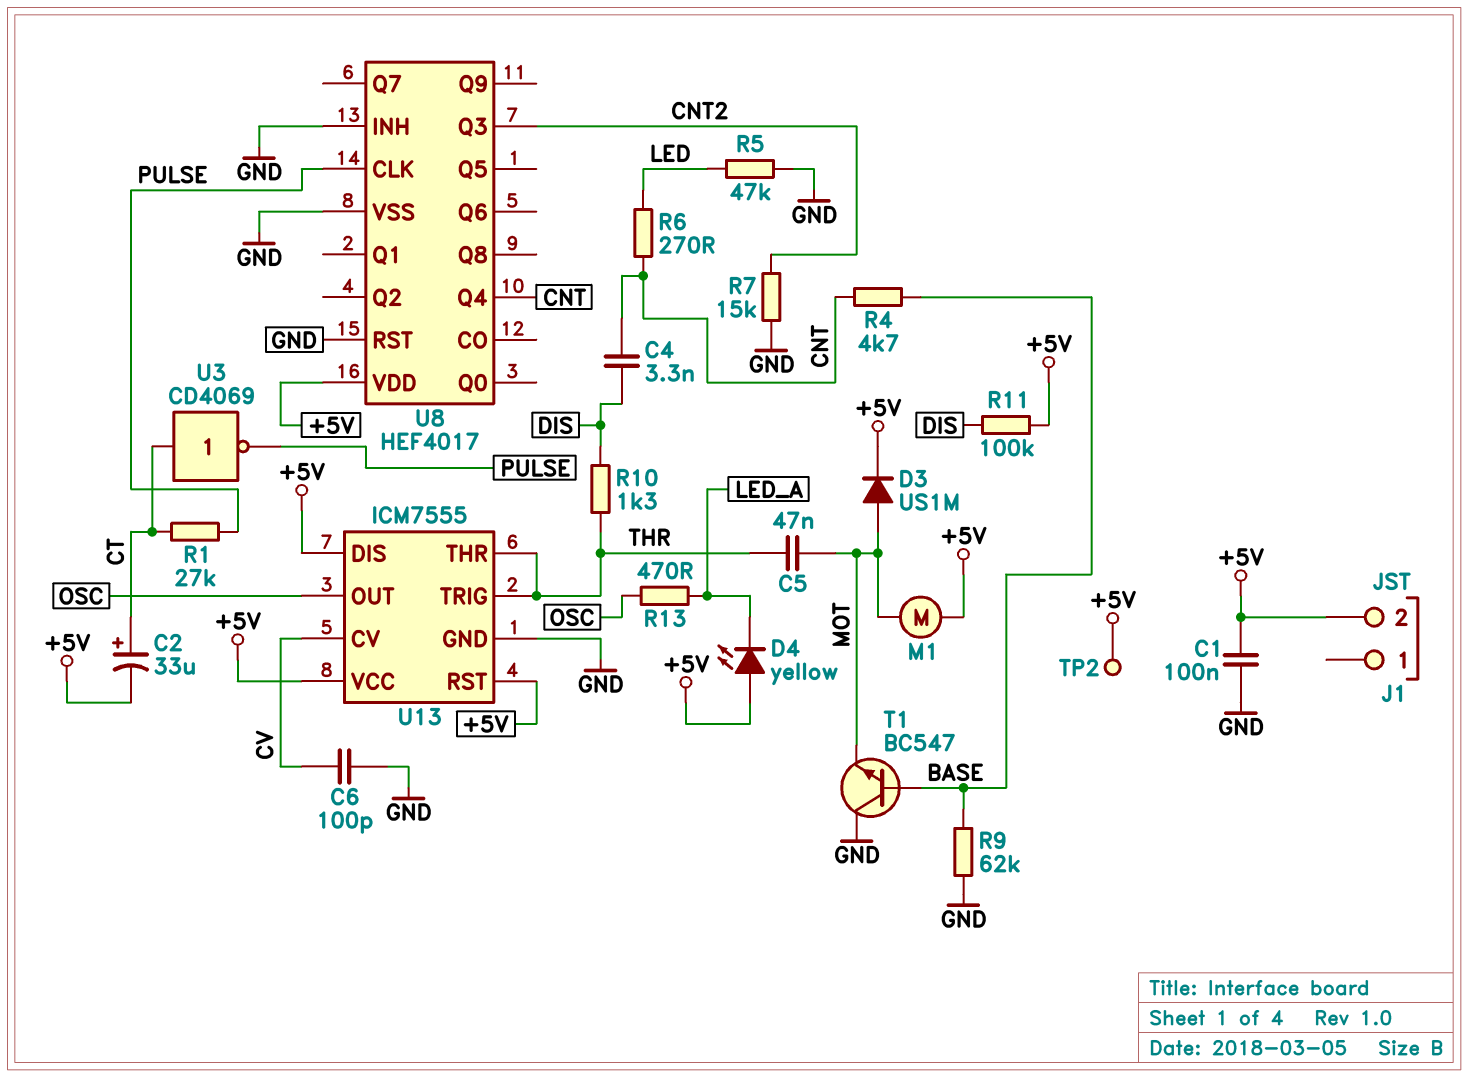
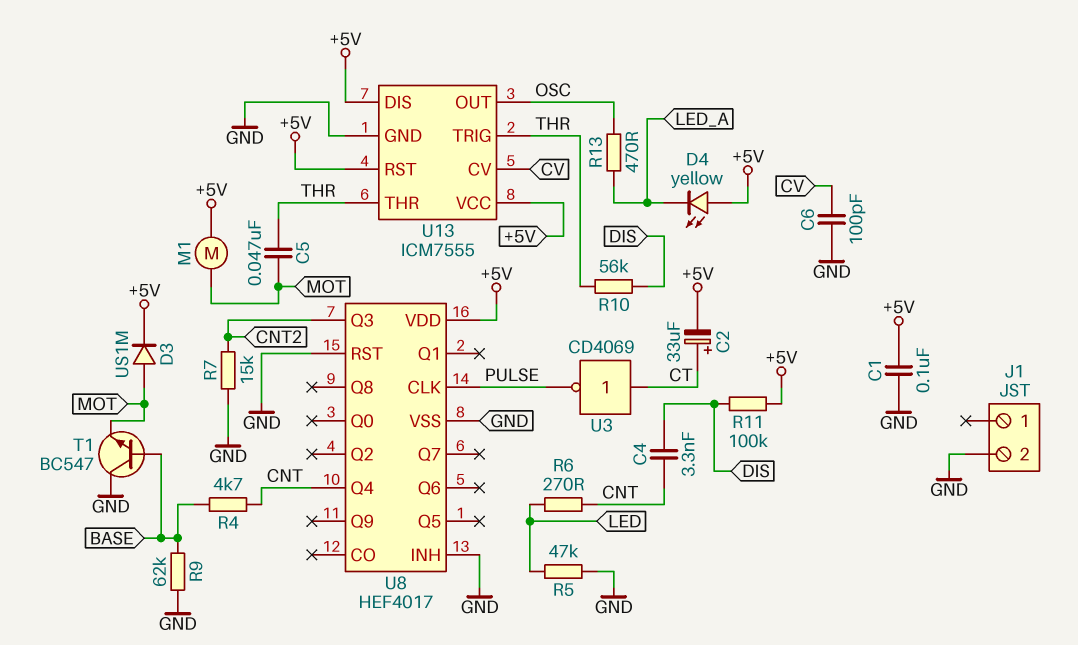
J1 pin 2: +5V -> GND
R1: 27k (CT, PULSE) -> none
R10: 1.3k (DIS, THR) -> 56k (DIS, THR)
TP2: test point (+5V) -> none

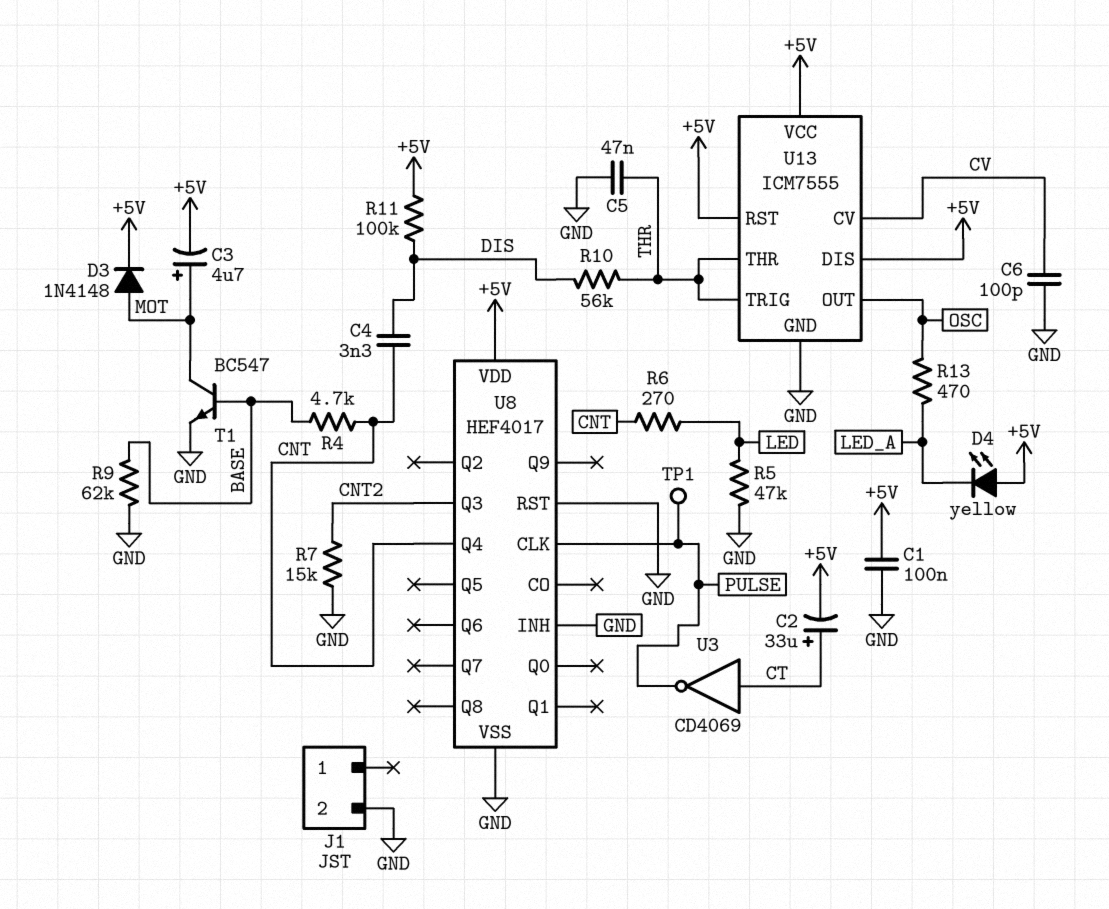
C3: none -> 4.7uF (plus MOT, minus +5V)
C5: 47nF (MOT, THR) -> 47nF (GND, THR)
D3: diode US1M (A MOT, K +5V) -> diode 1N4148 (A MOT, K +5V)
M1: motor (+5V, MOT) -> none
T1: NPN BC547 (B BASE, C GND, E MOT) -> NPN BC547 (B BASE, C MOT, E GND)
TP1: none -> test point (PULSE)

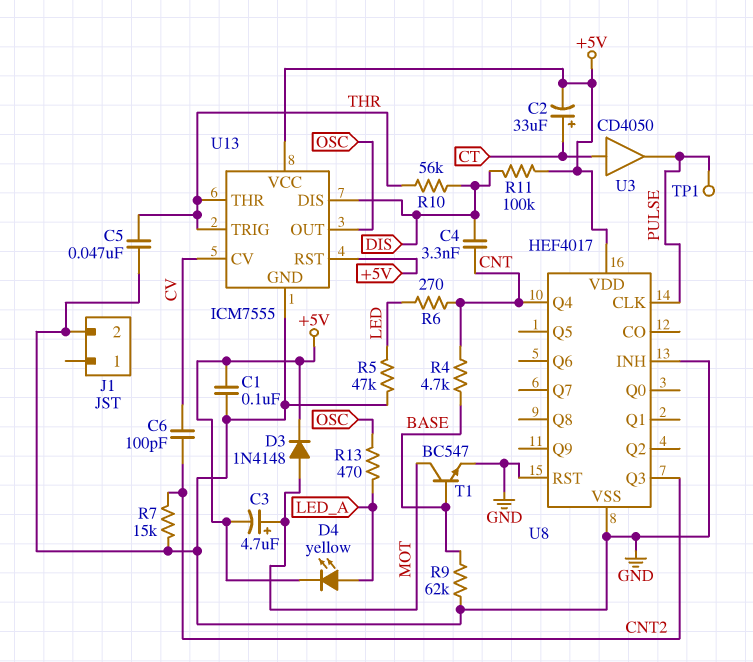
C6: 100pF (CV, GND) -> 100pF (CNT2, CV)
D4: LED yellow (A +5V, K LED_A) -> LED yellow (A LED_A, K +5V)
U3: NOT CD4069 (in CT, out PULSE) -> buffer CD4050 (in CT, out PULSE)
U13 pin DIS: +5V -> DIS

